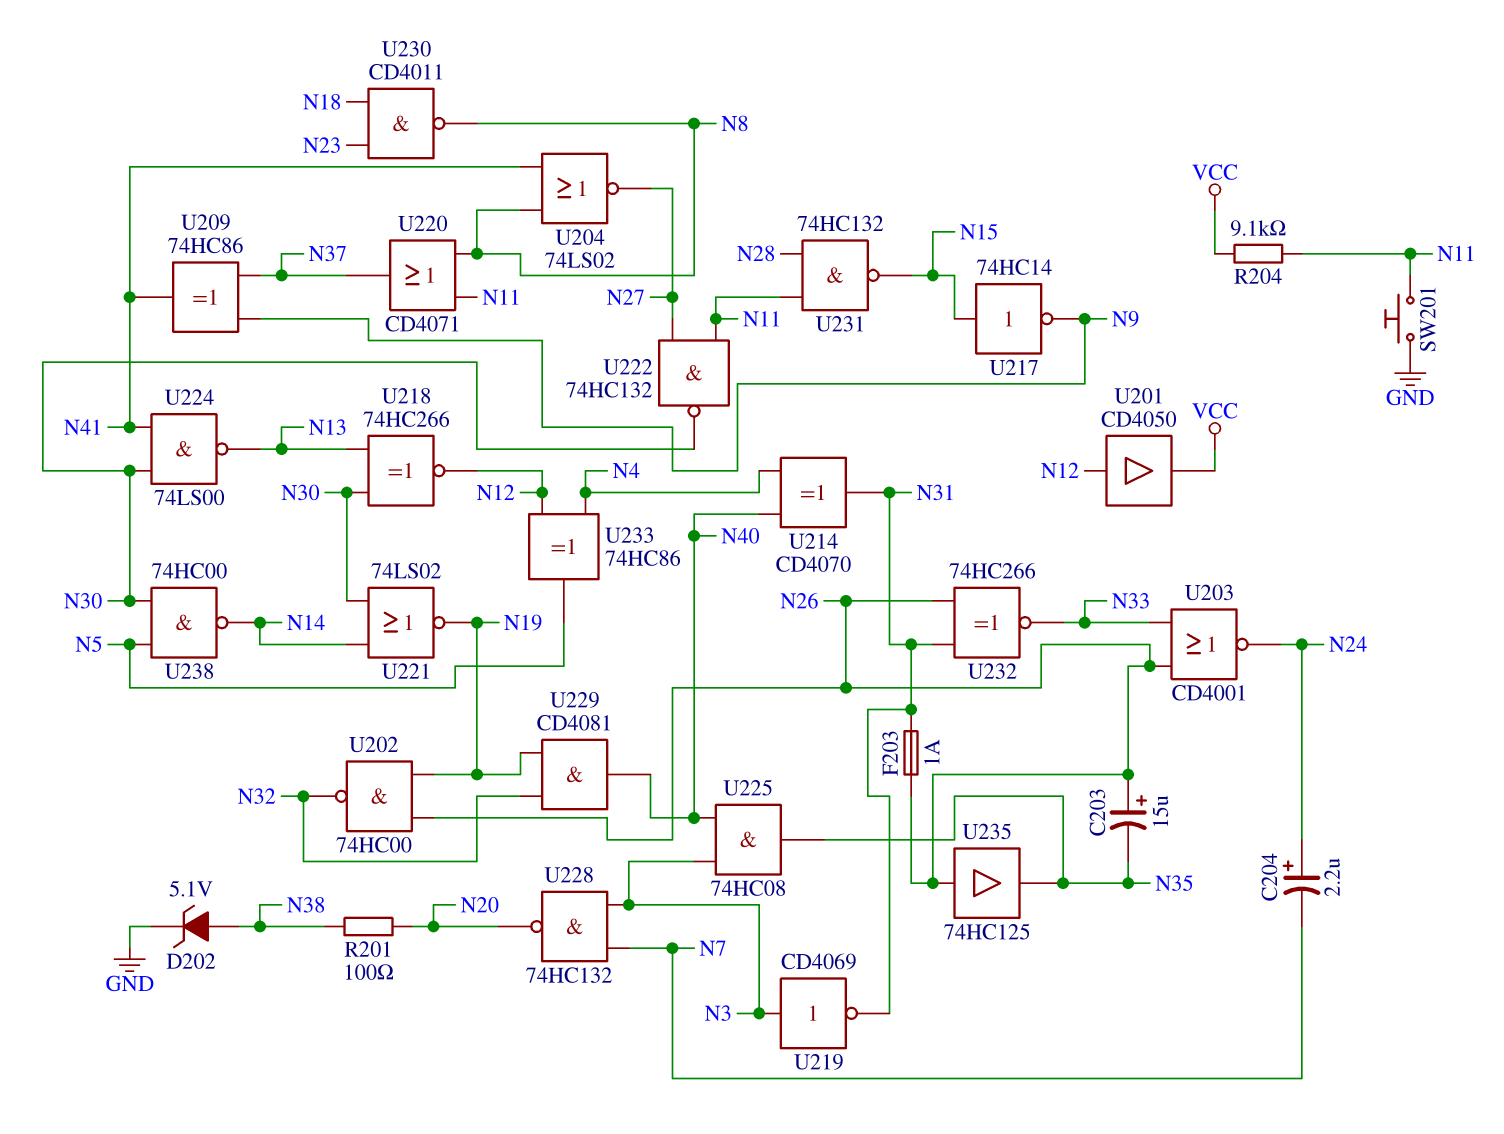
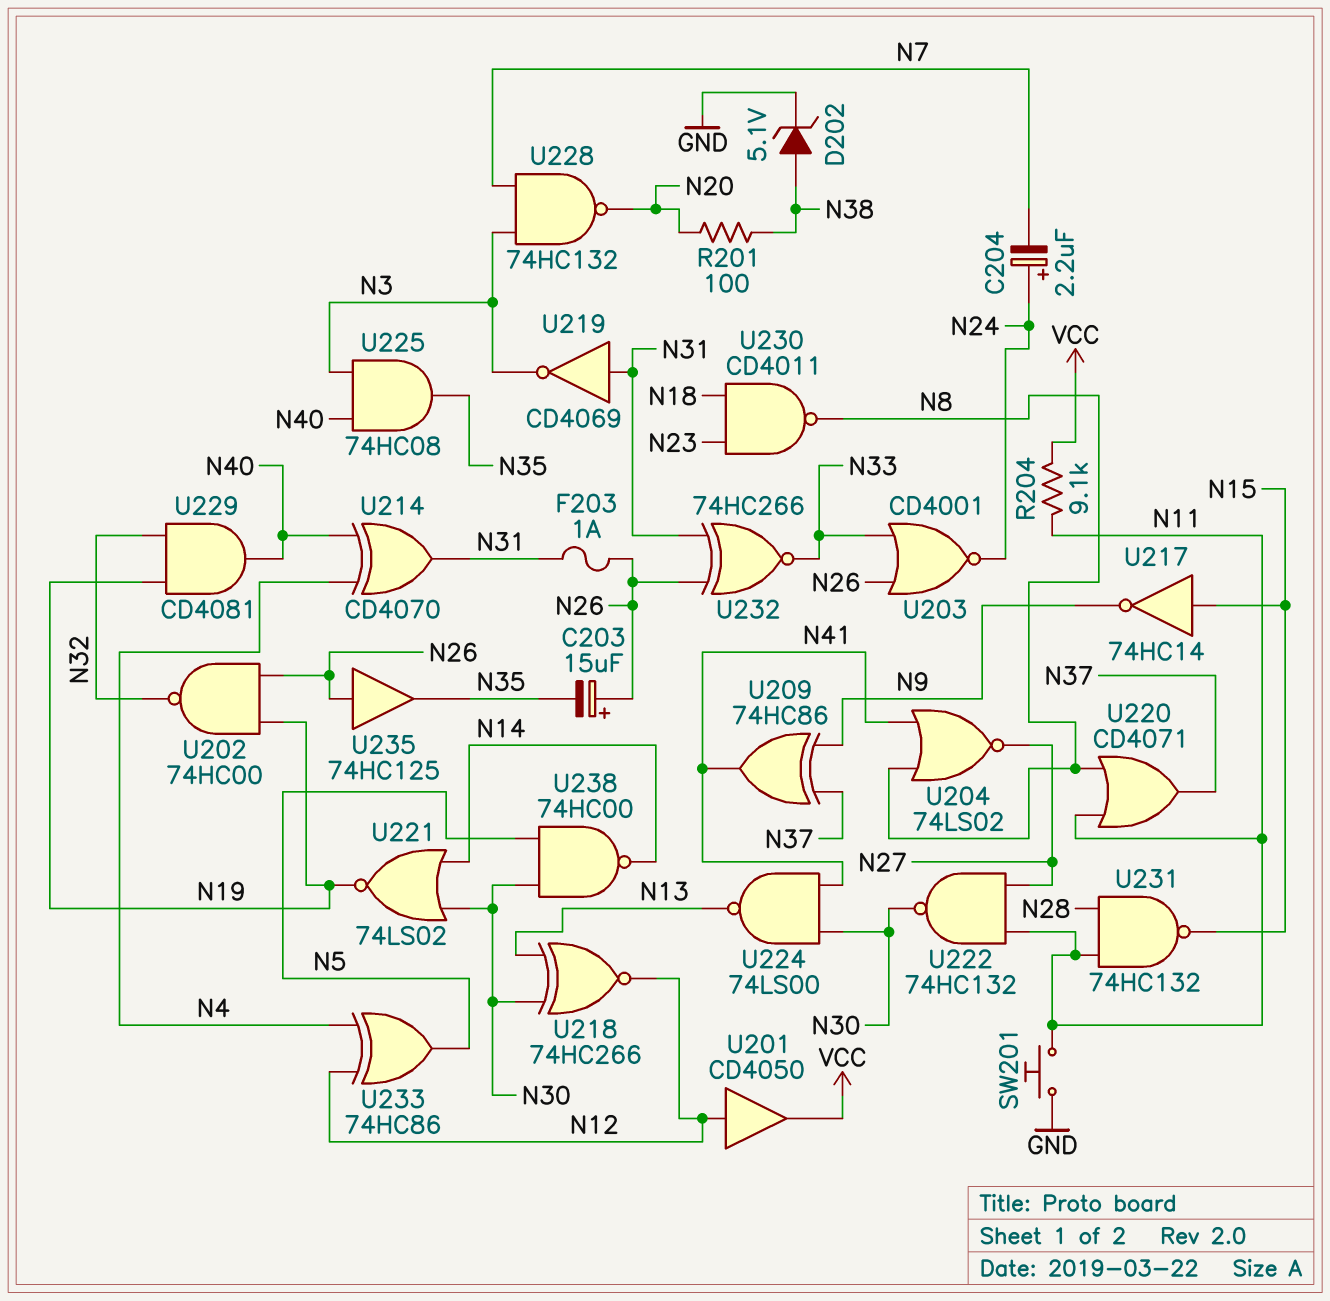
U219: NOT CD4069 (in N3, out N31) -> NOT CD4069 (in N31, out N3)

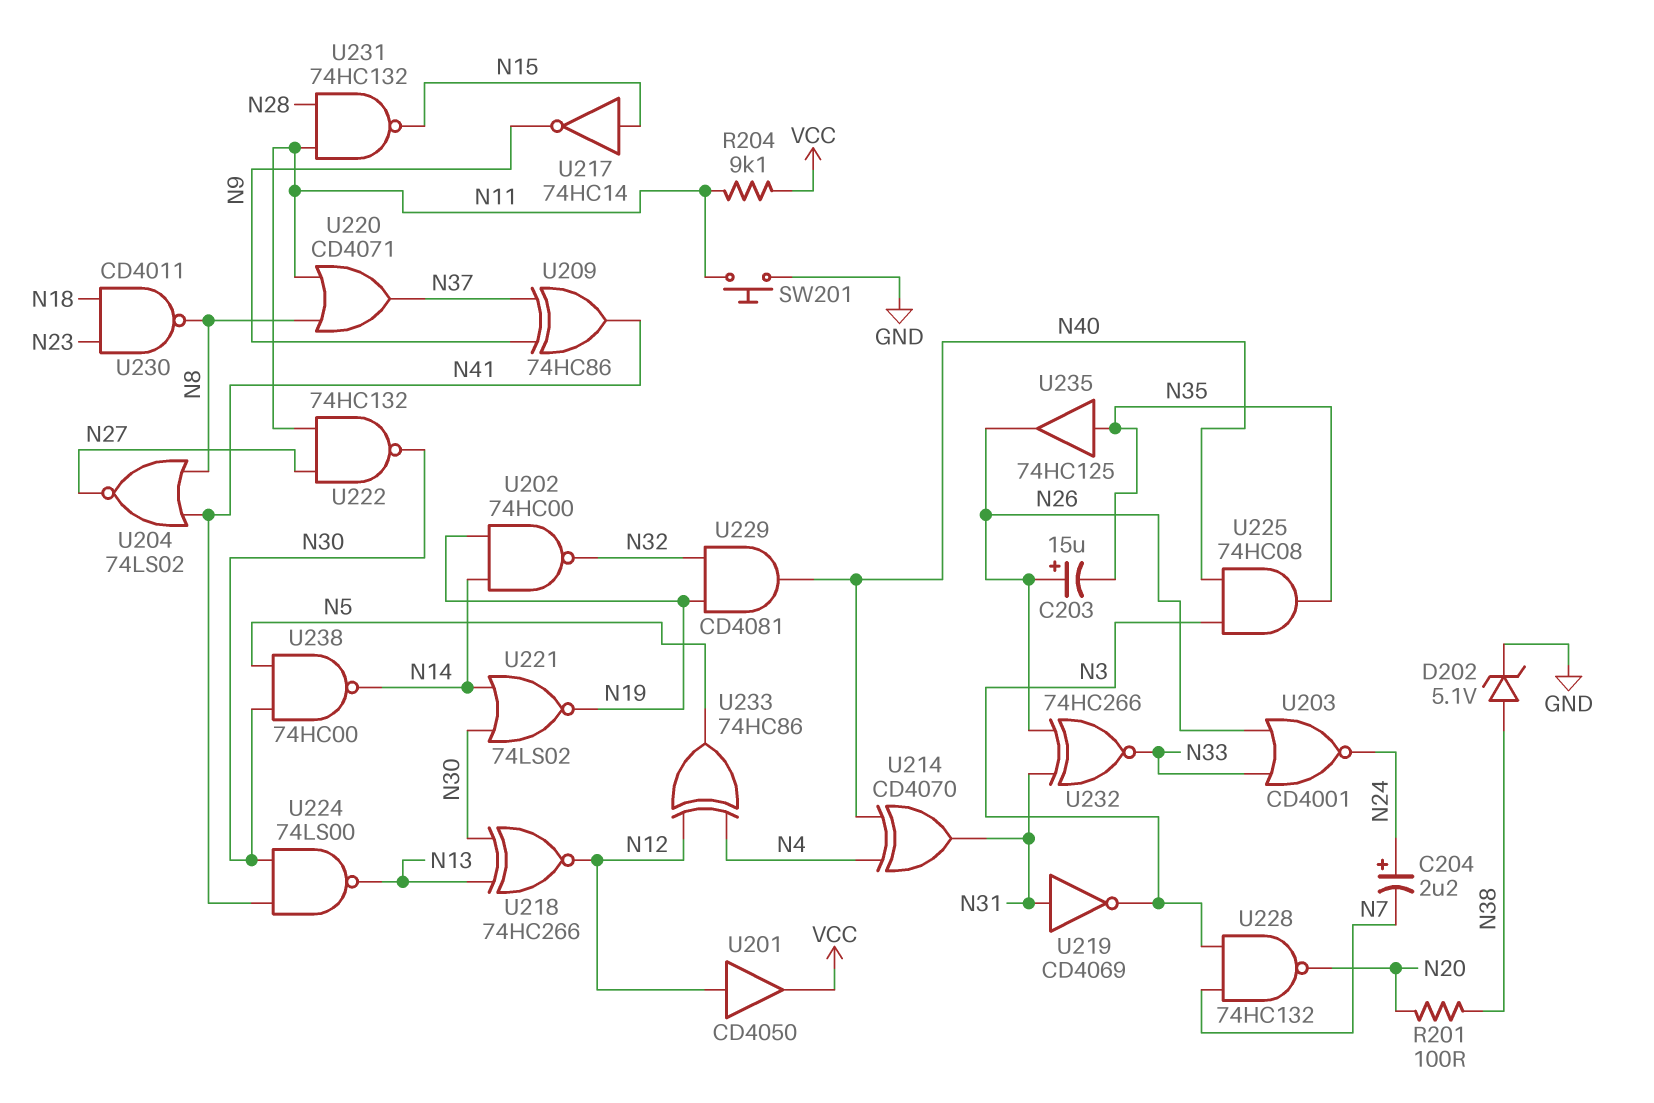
F203: 1A (N26, N31) -> none
U202: NAND 74HC00 (in N19, in N26, out N32) -> NAND 74HC00 (in N14, in N19, out N32)
U235: buffer 74HC125 (in N26, out N35) -> buffer 74HC125 (in N35, out N26)

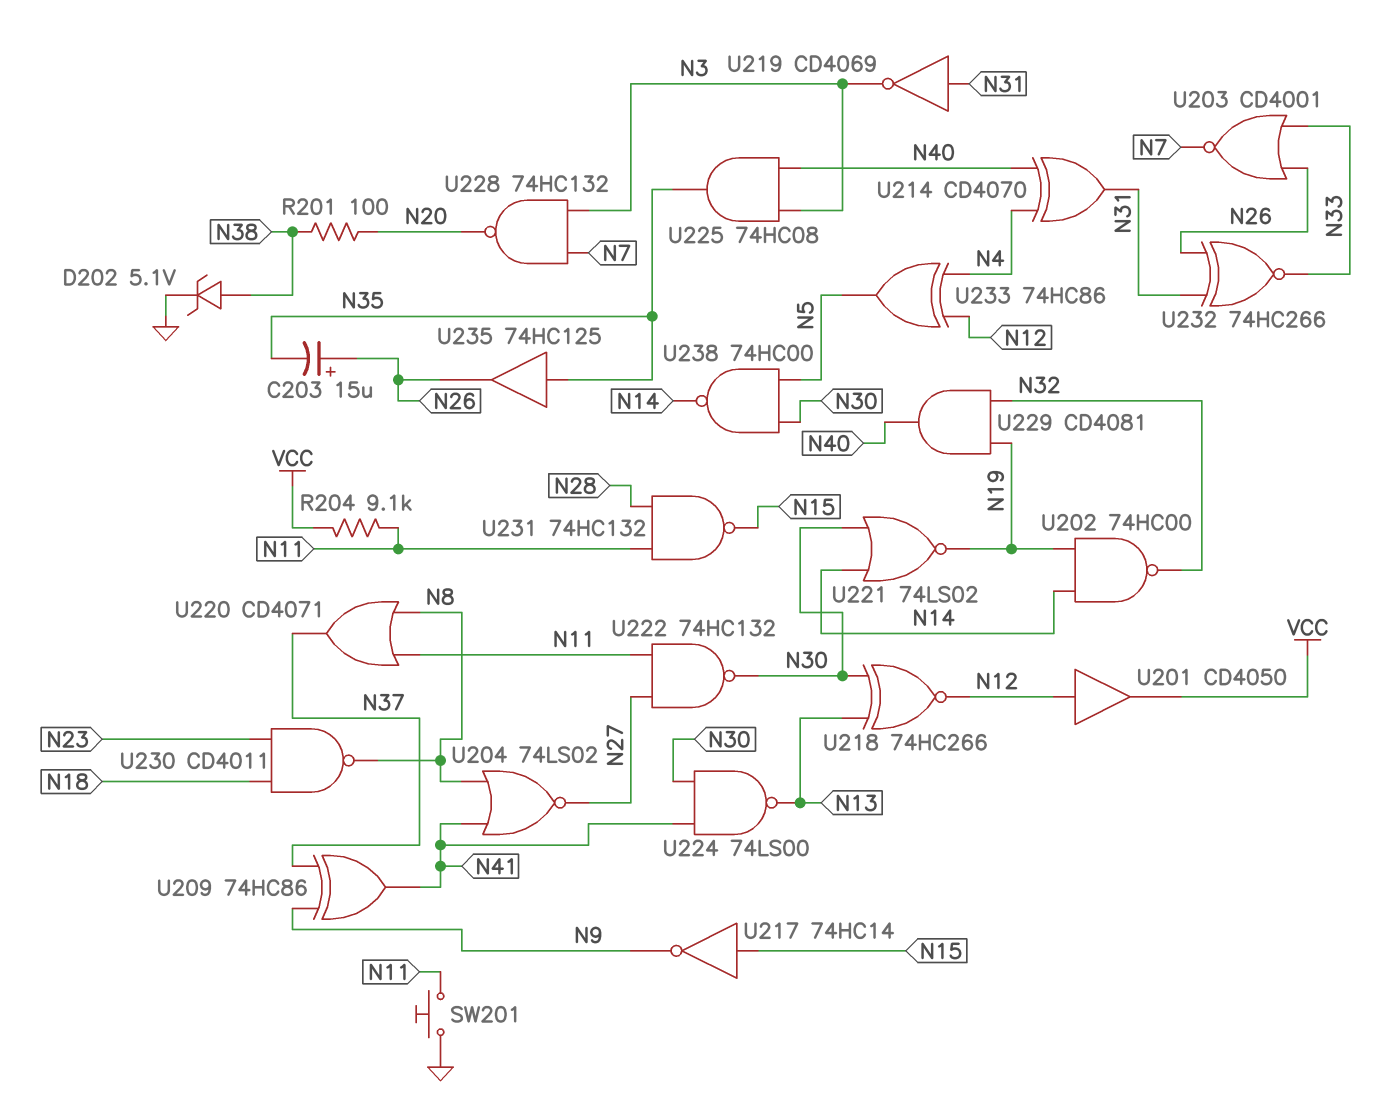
C204: 2.2uF (plus N24, minus N7) -> none
U203: NOR CD4001 (in N26, in N33, out N24) -> NOR CD4001 (in N26, in N33, out N7)

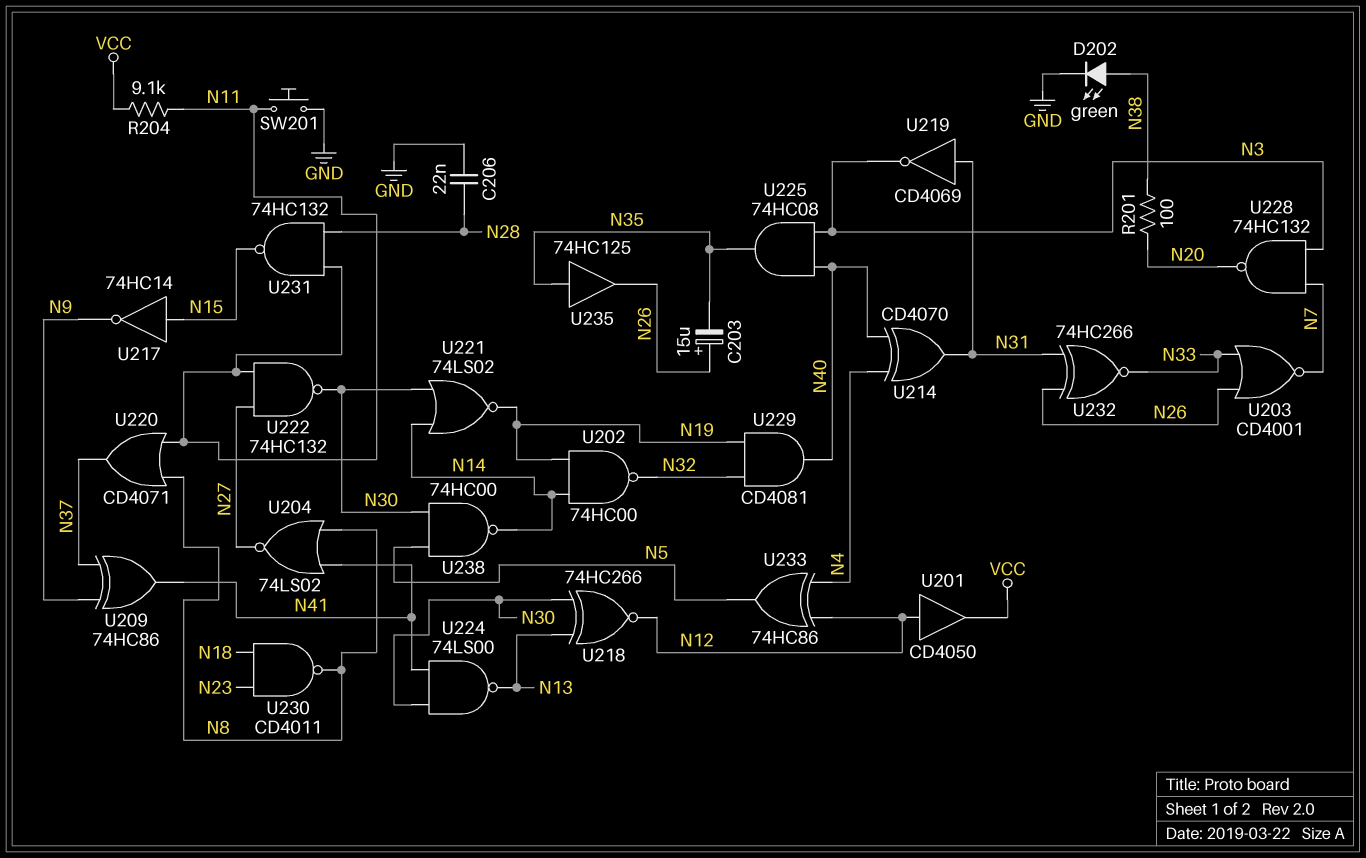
C206: none -> 22nF (GND, N28)
D202: zener 5.1V (A N38, K GND) -> LED green (A N38, K GND)

